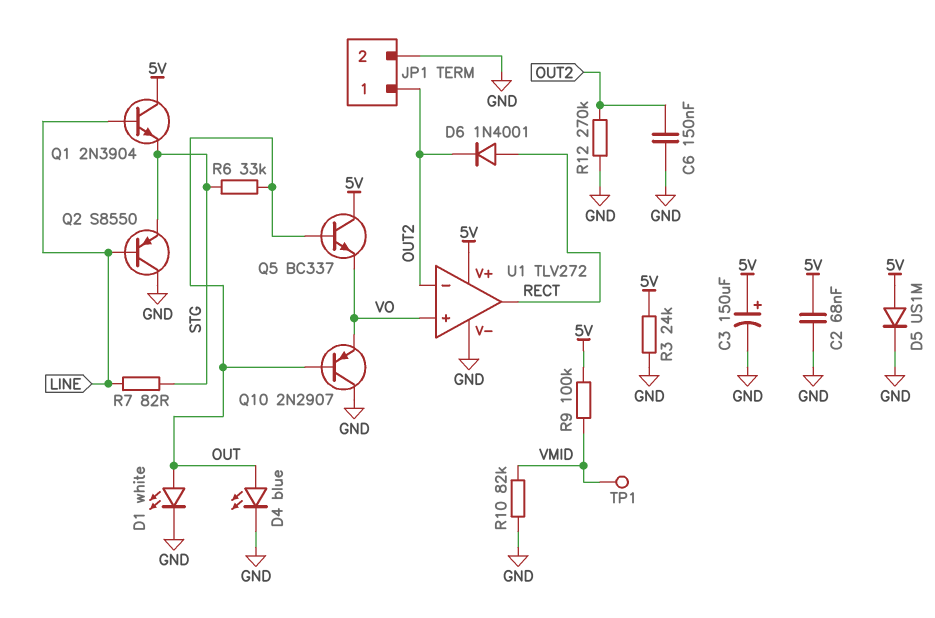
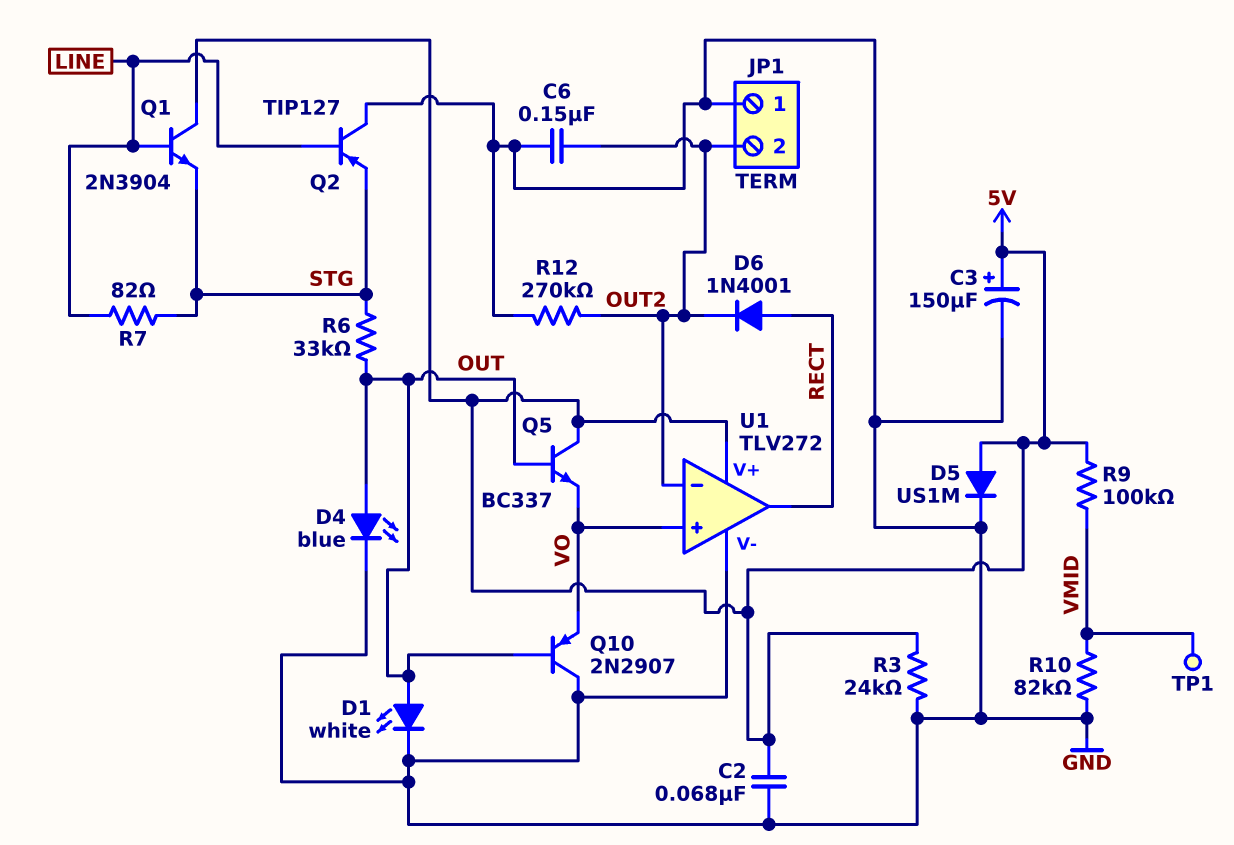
JP1 pin 1: OUT2 -> GND
JP1 pin 2: GND -> OUT2
Q2: PNP S8550 (B LINE, C GND, E STG) -> PNP TIP127 (B LINE, C GND, E STG)

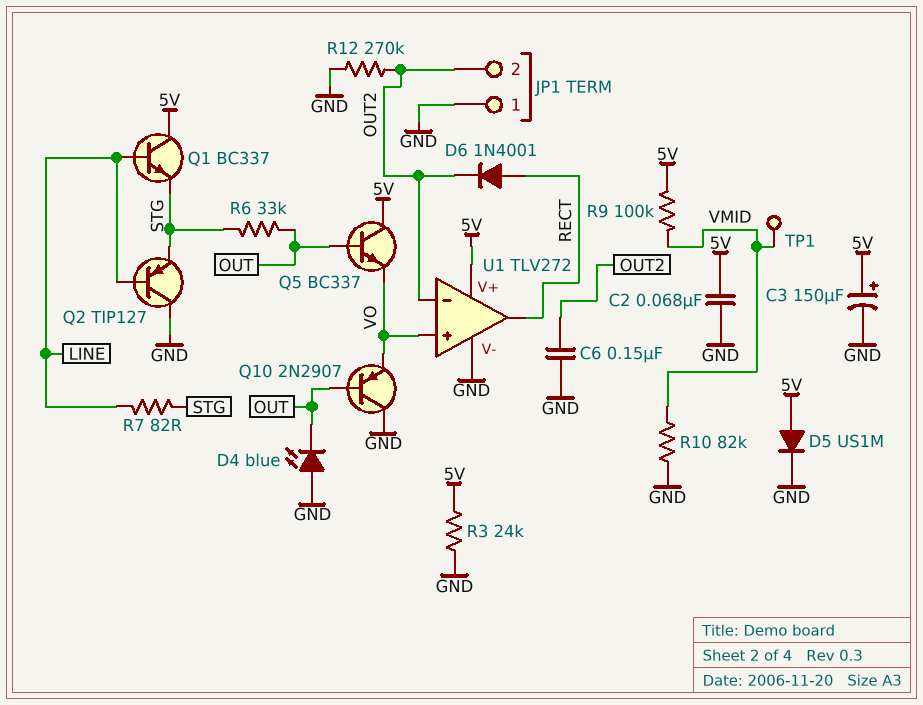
D1: LED white (A OUT, K GND) -> none
D4: LED blue (A OUT, K GND) -> LED blue (A GND, K OUT)
Q1: NPN 2N3904 (B LINE, C 5V, E STG) -> NPN BC337 (B LINE, C 5V, E STG)

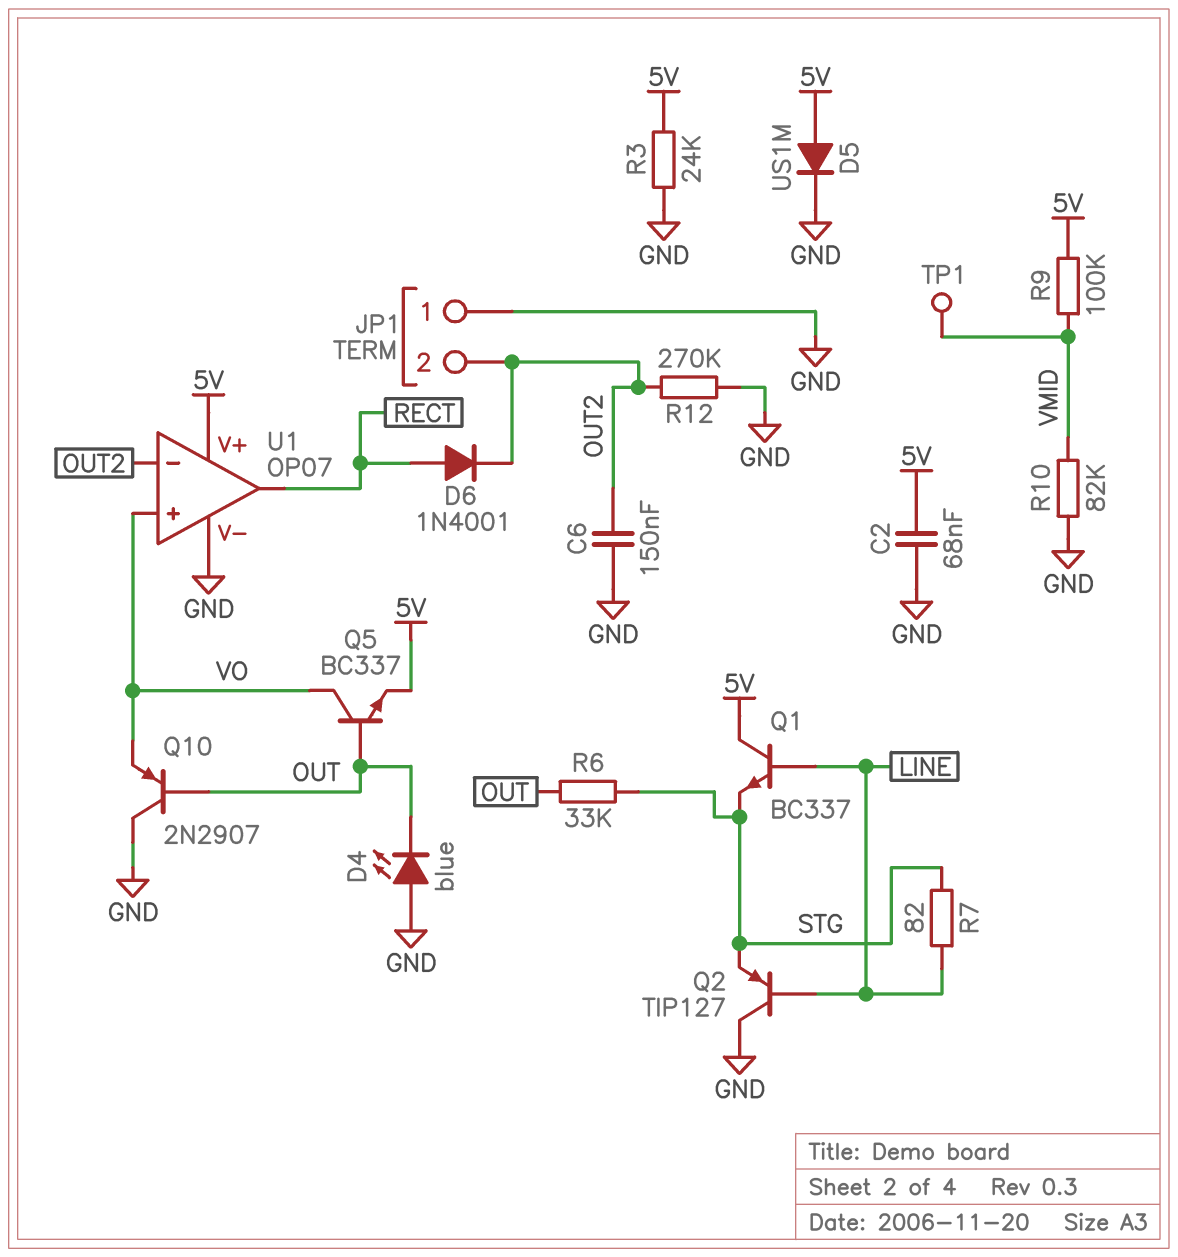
C3: 150uF (plus 5V, minus GND) -> none
Q5: NPN BC337 (B OUT, C 5V, E VO) -> NPN BC337 (B OUT, C VO, E 5V)
U1: TLV272 -> OP07

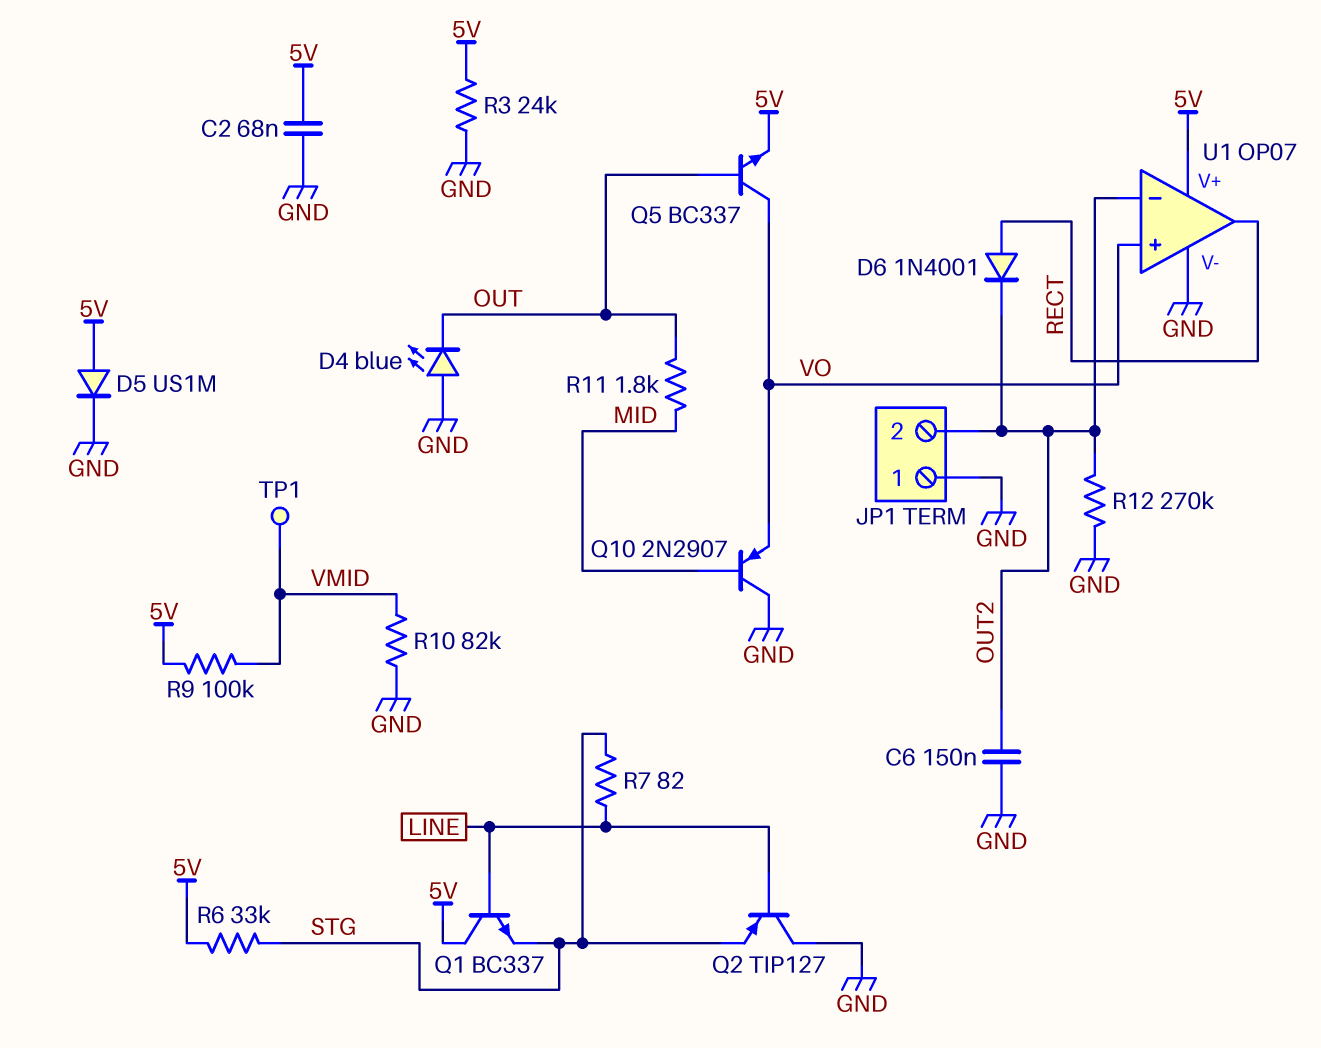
Q10: PNP 2N2907 (B OUT, C GND, E VO) -> PNP 2N2907 (B MID, C GND, E VO)
R6: 33k (OUT, STG) -> 33k (5V, STG)
R11: none -> 1.8k (MID, OUT)

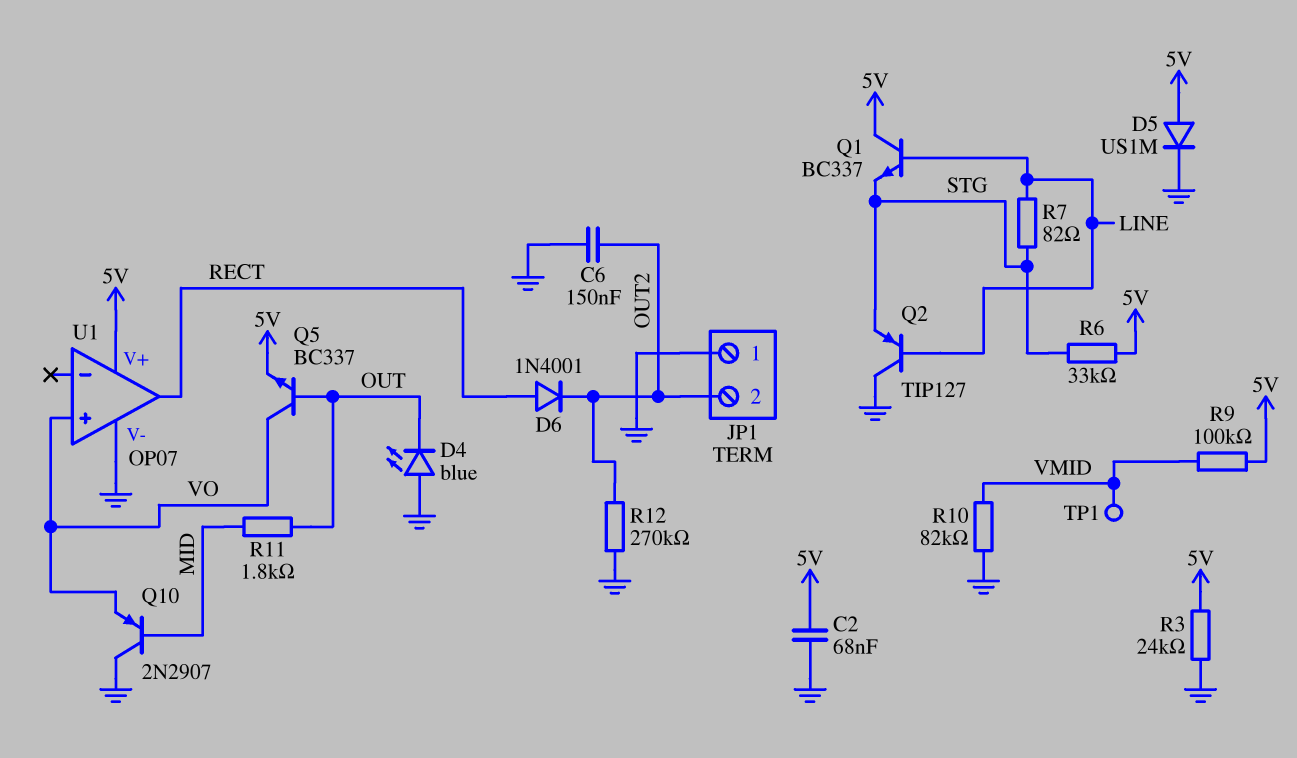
U1 pin in-: OUT2 -> none

